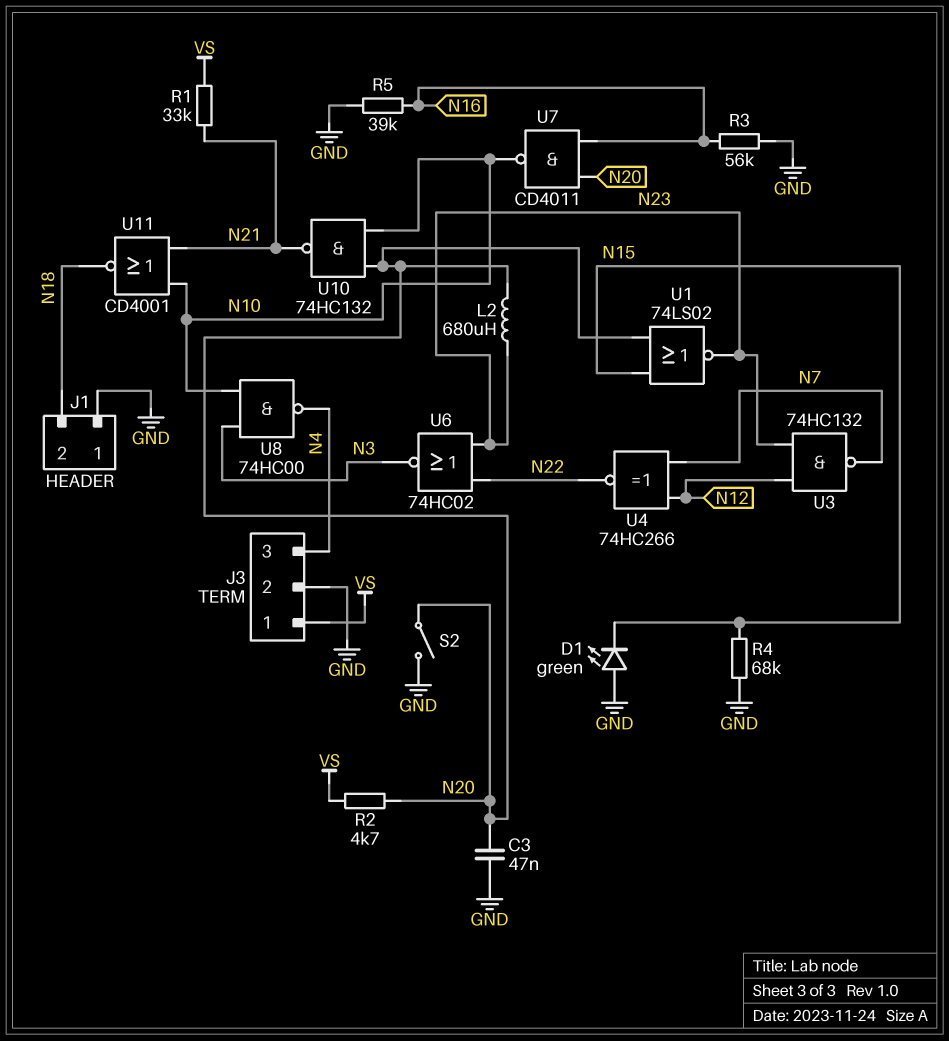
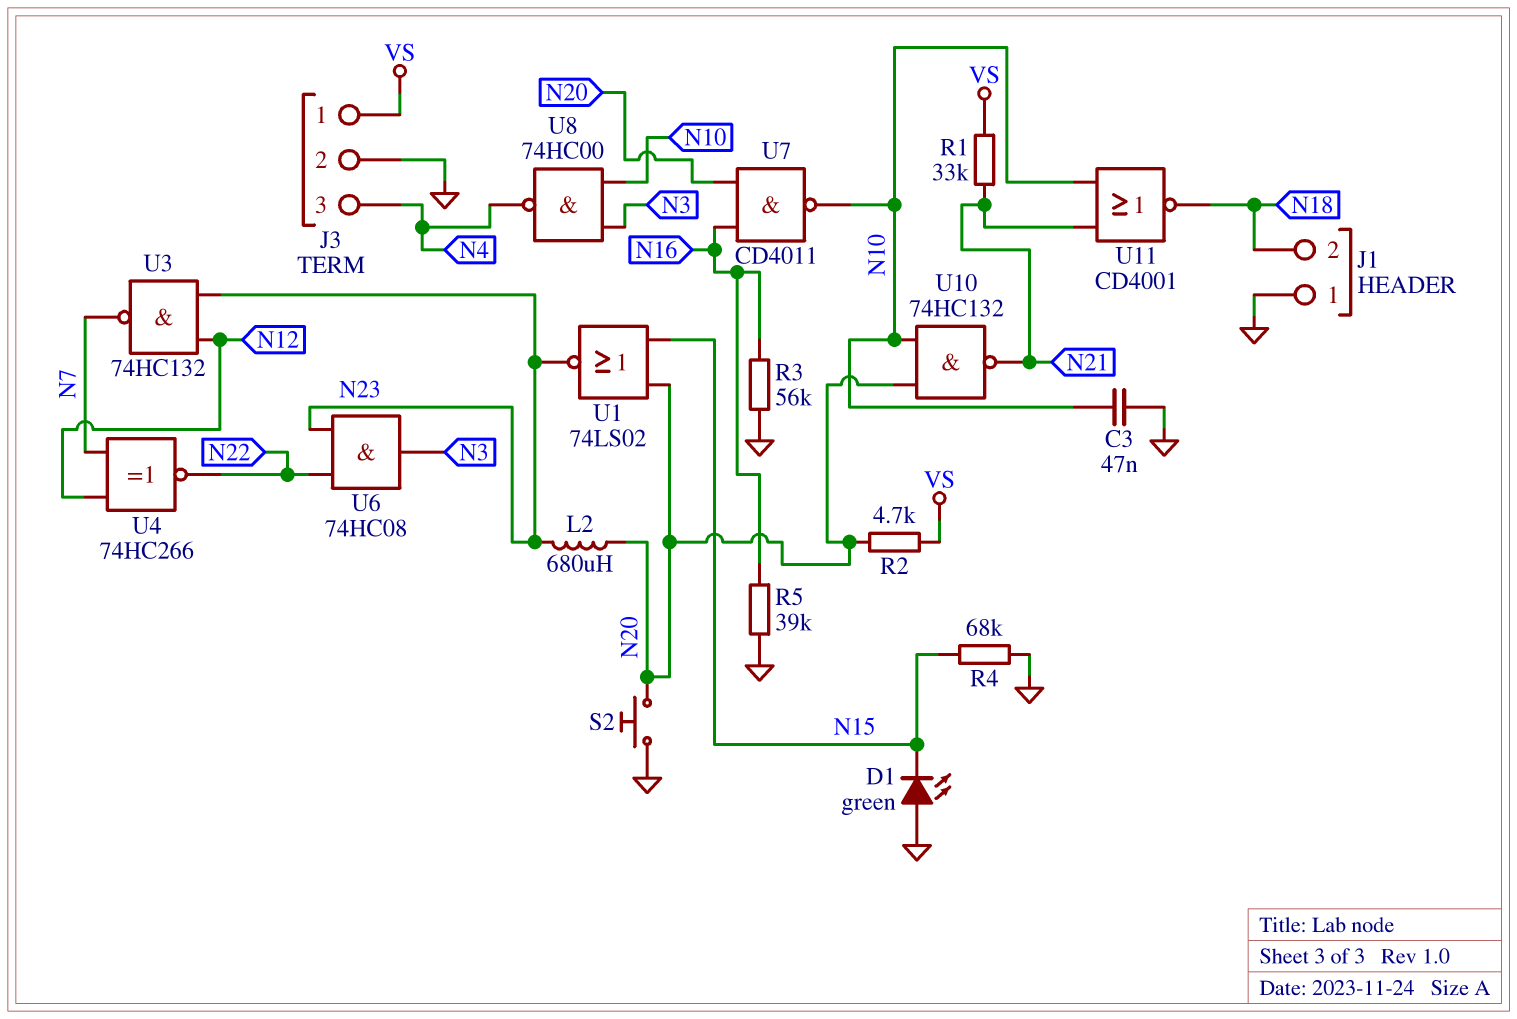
C3: 47nF (GND, N20) -> 47nF (GND, N10)
S2: switch (GND, N20) -> button (GND, N20)
U6: NOR 74HC02 (in N22, in N23, out N3) -> AND 74HC08 (in N22, in N23, out N3)

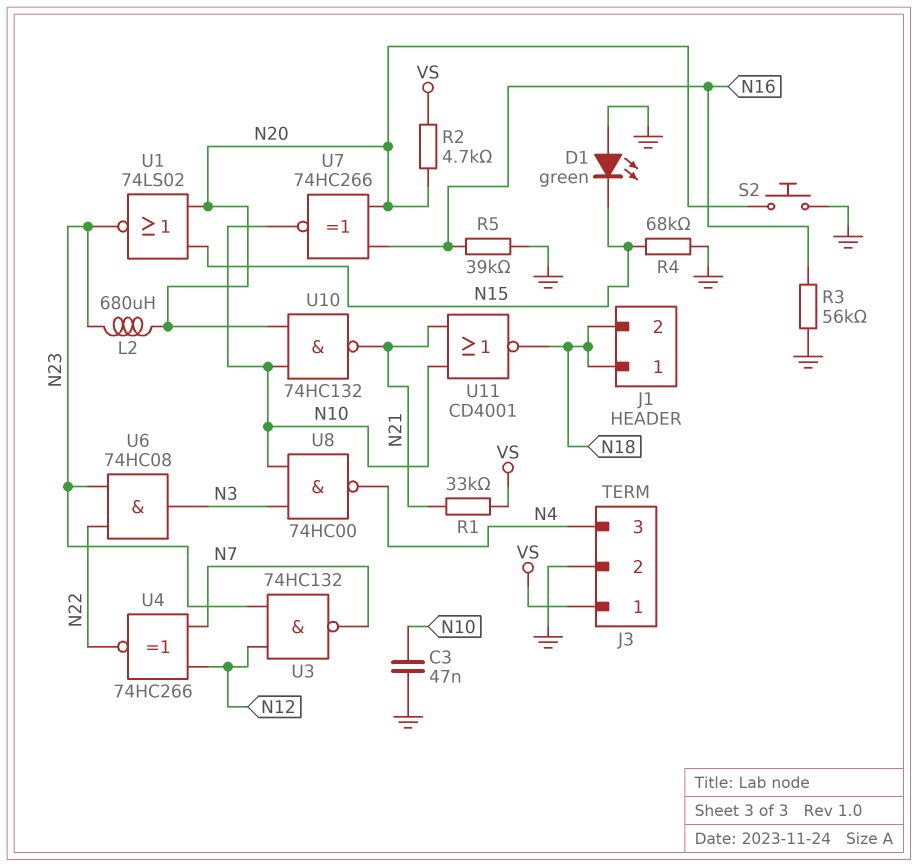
J1 pin 1: GND -> N18
U7: NAND CD4011 (in N16, in N20, out N10) -> XNOR 74HC266 (in N16, in N20, out N10)

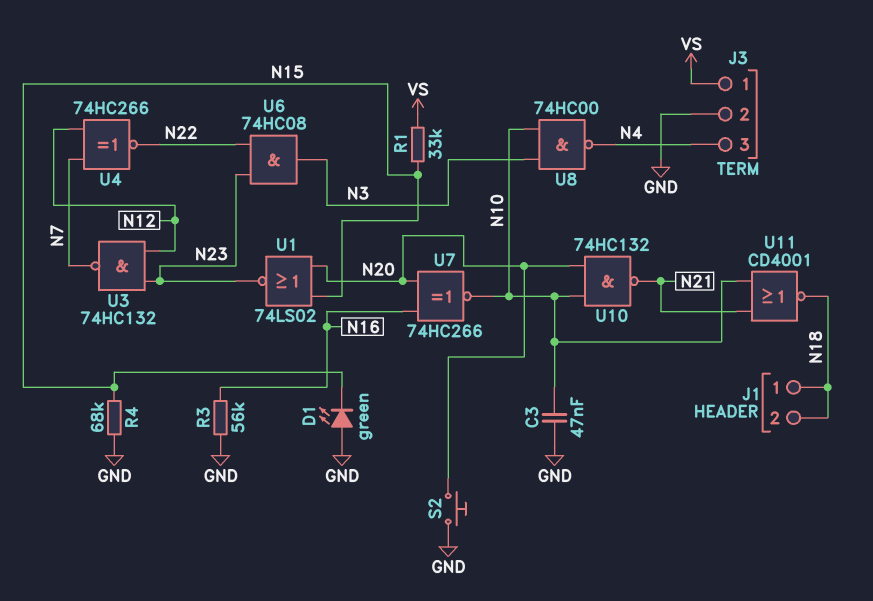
L2: 680uH (N20, N23) -> none
R1: 33k (N21, VS) -> 33k (N15, VS)
R2: 4.7k (N20, VS) -> none
R5: 39k (GND, N16) -> none

